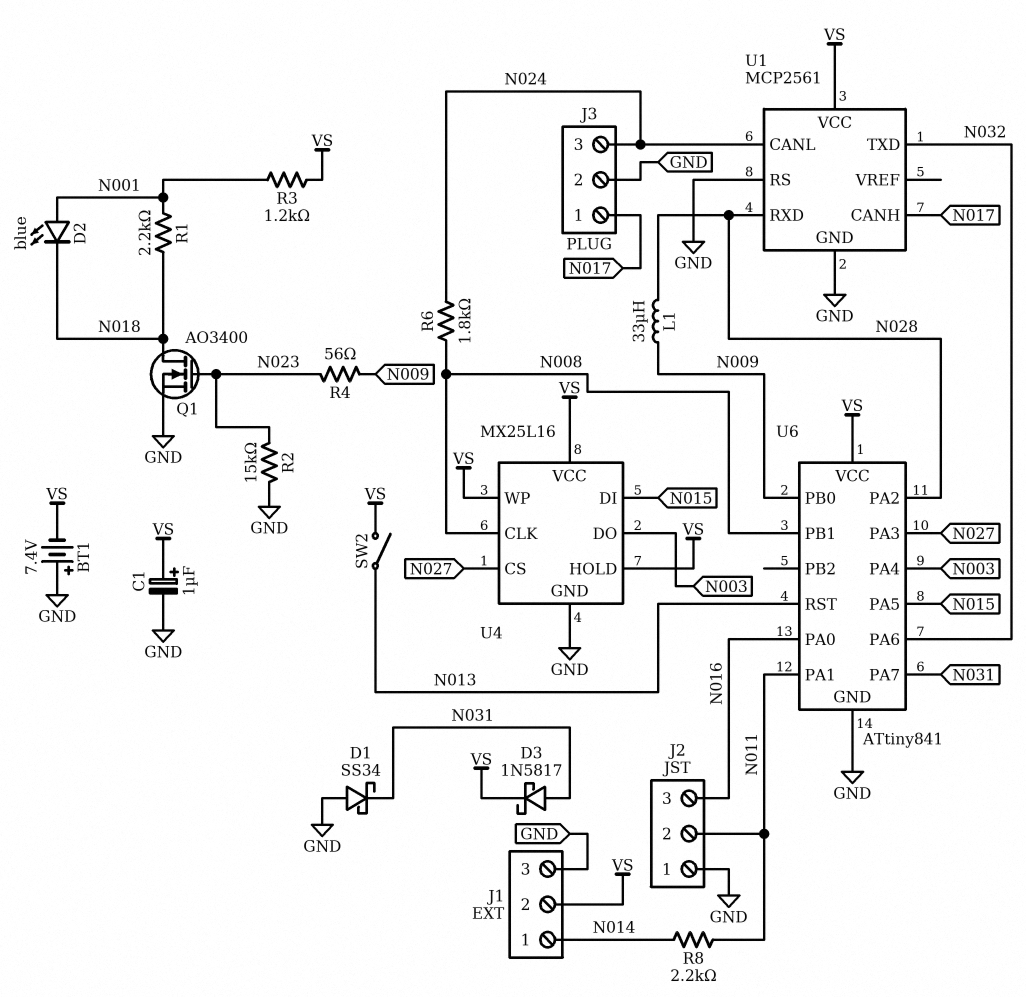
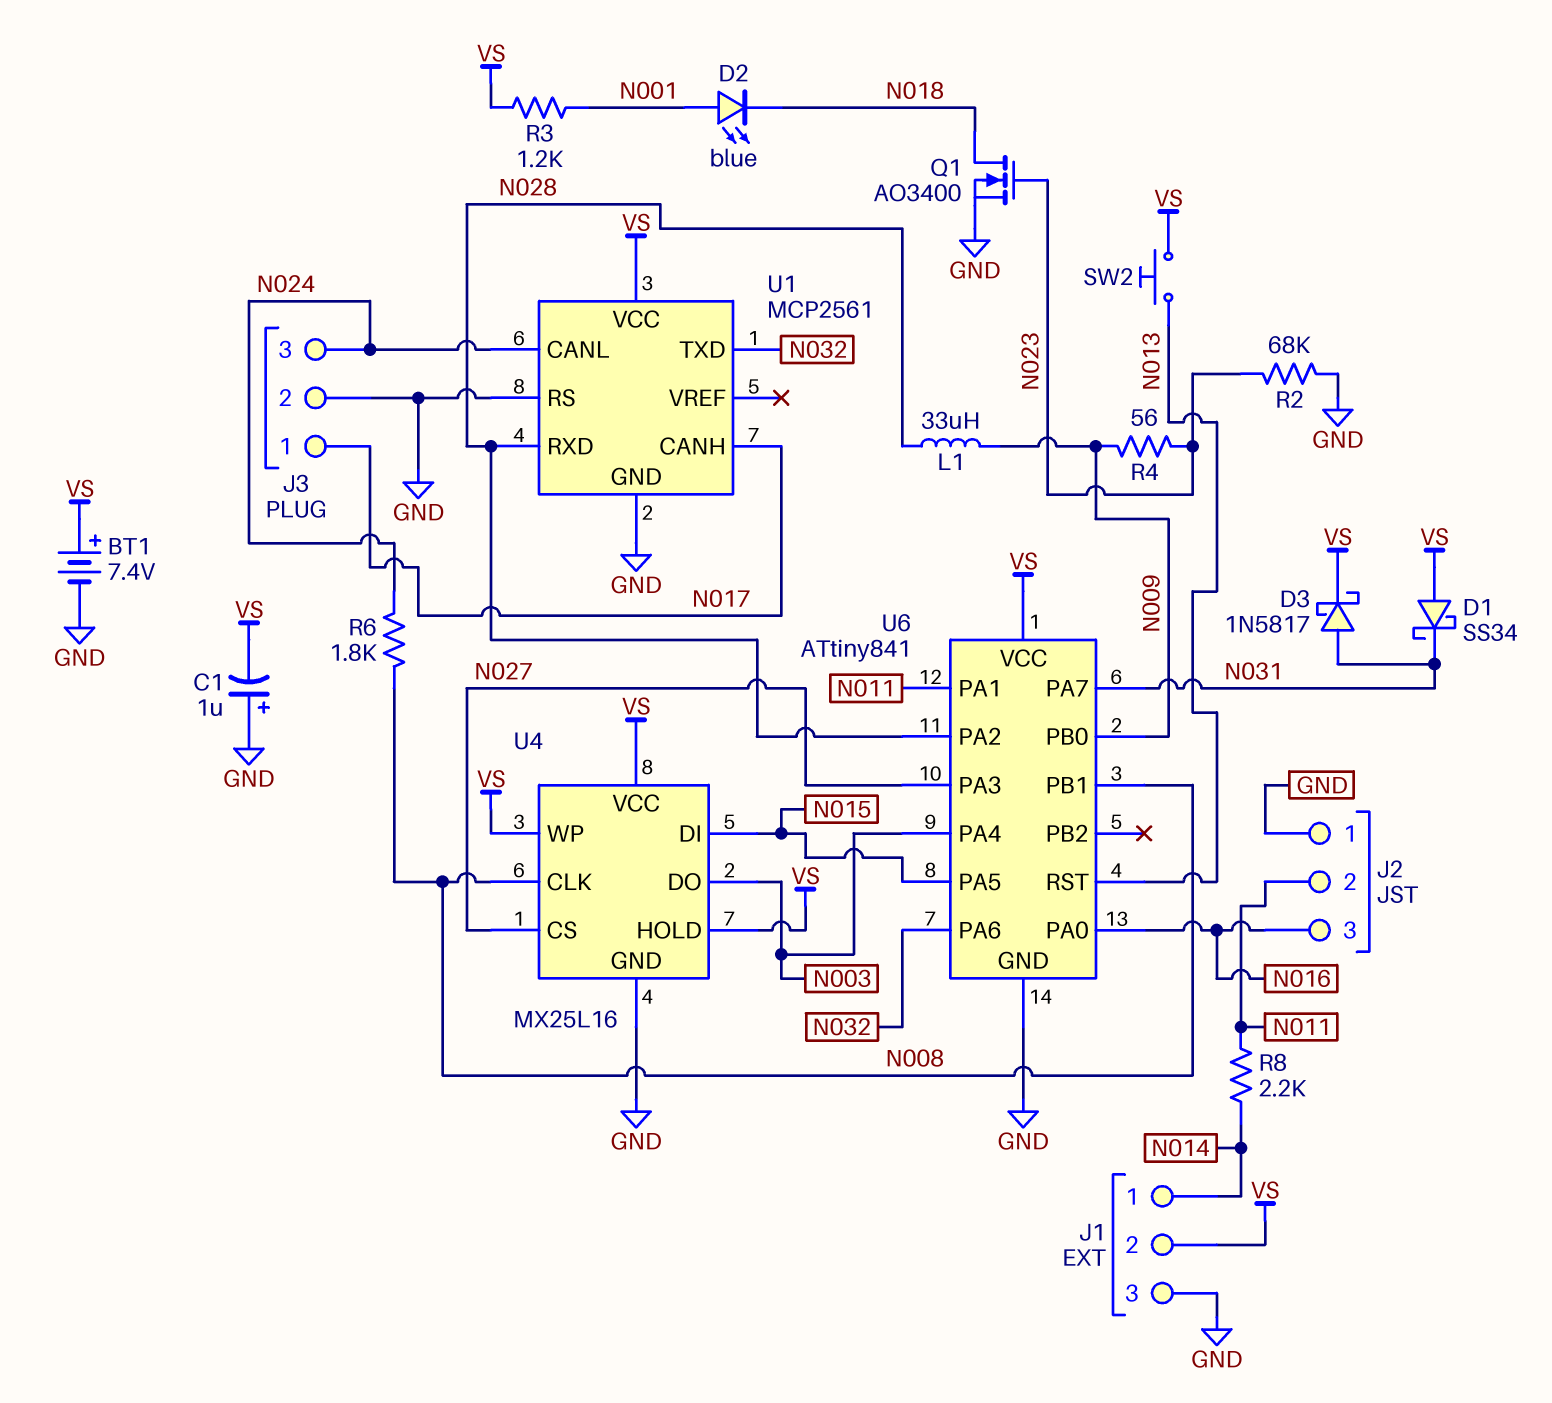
BT1: 7.4V (plus GND, minus VS) -> 7.4V (plus VS, minus GND)
C1: 1uF (plus VS, minus GND) -> 1uF (plus GND, minus VS)
D1: schottky SS34 (A GND, K N031) -> schottky SS34 (A VS, K N031)
R1: 2.2k (N001, N018) -> none
R2: 15k (GND, N023) -> 68k (GND, N023)
SW2: switch (N013, VS) -> button (N013, VS)

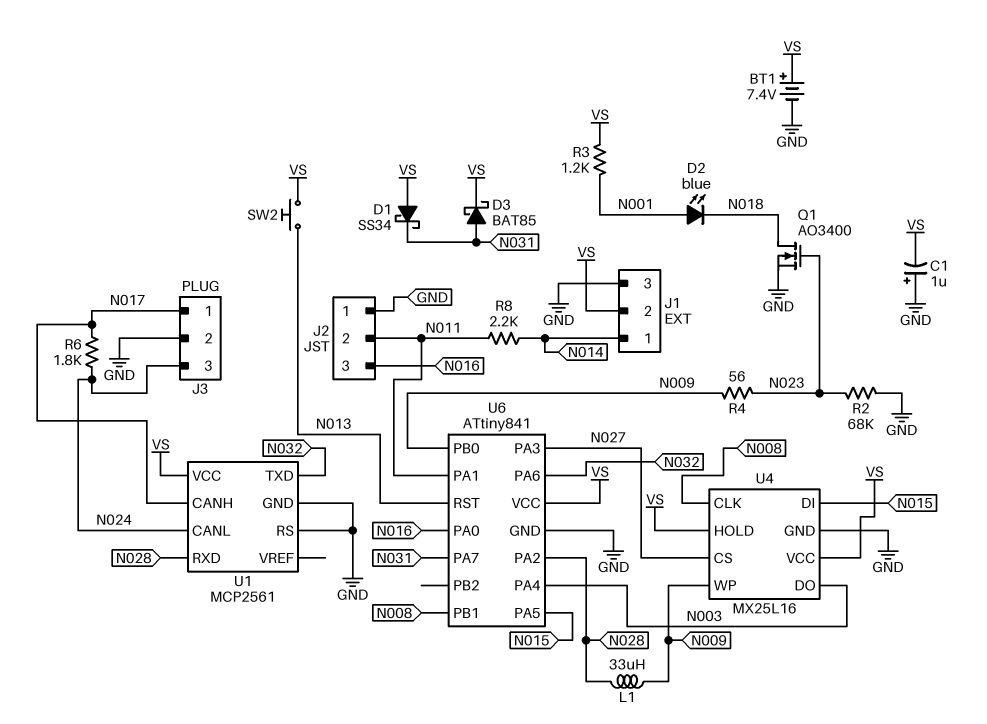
D3: schottky 1N5817 (A N031, K VS) -> schottky BAT85 (A N031, K VS)
R6: 1.8k (N008, N024) -> 1.8k (N017, N024)
U4 pin WP: VS -> N009

